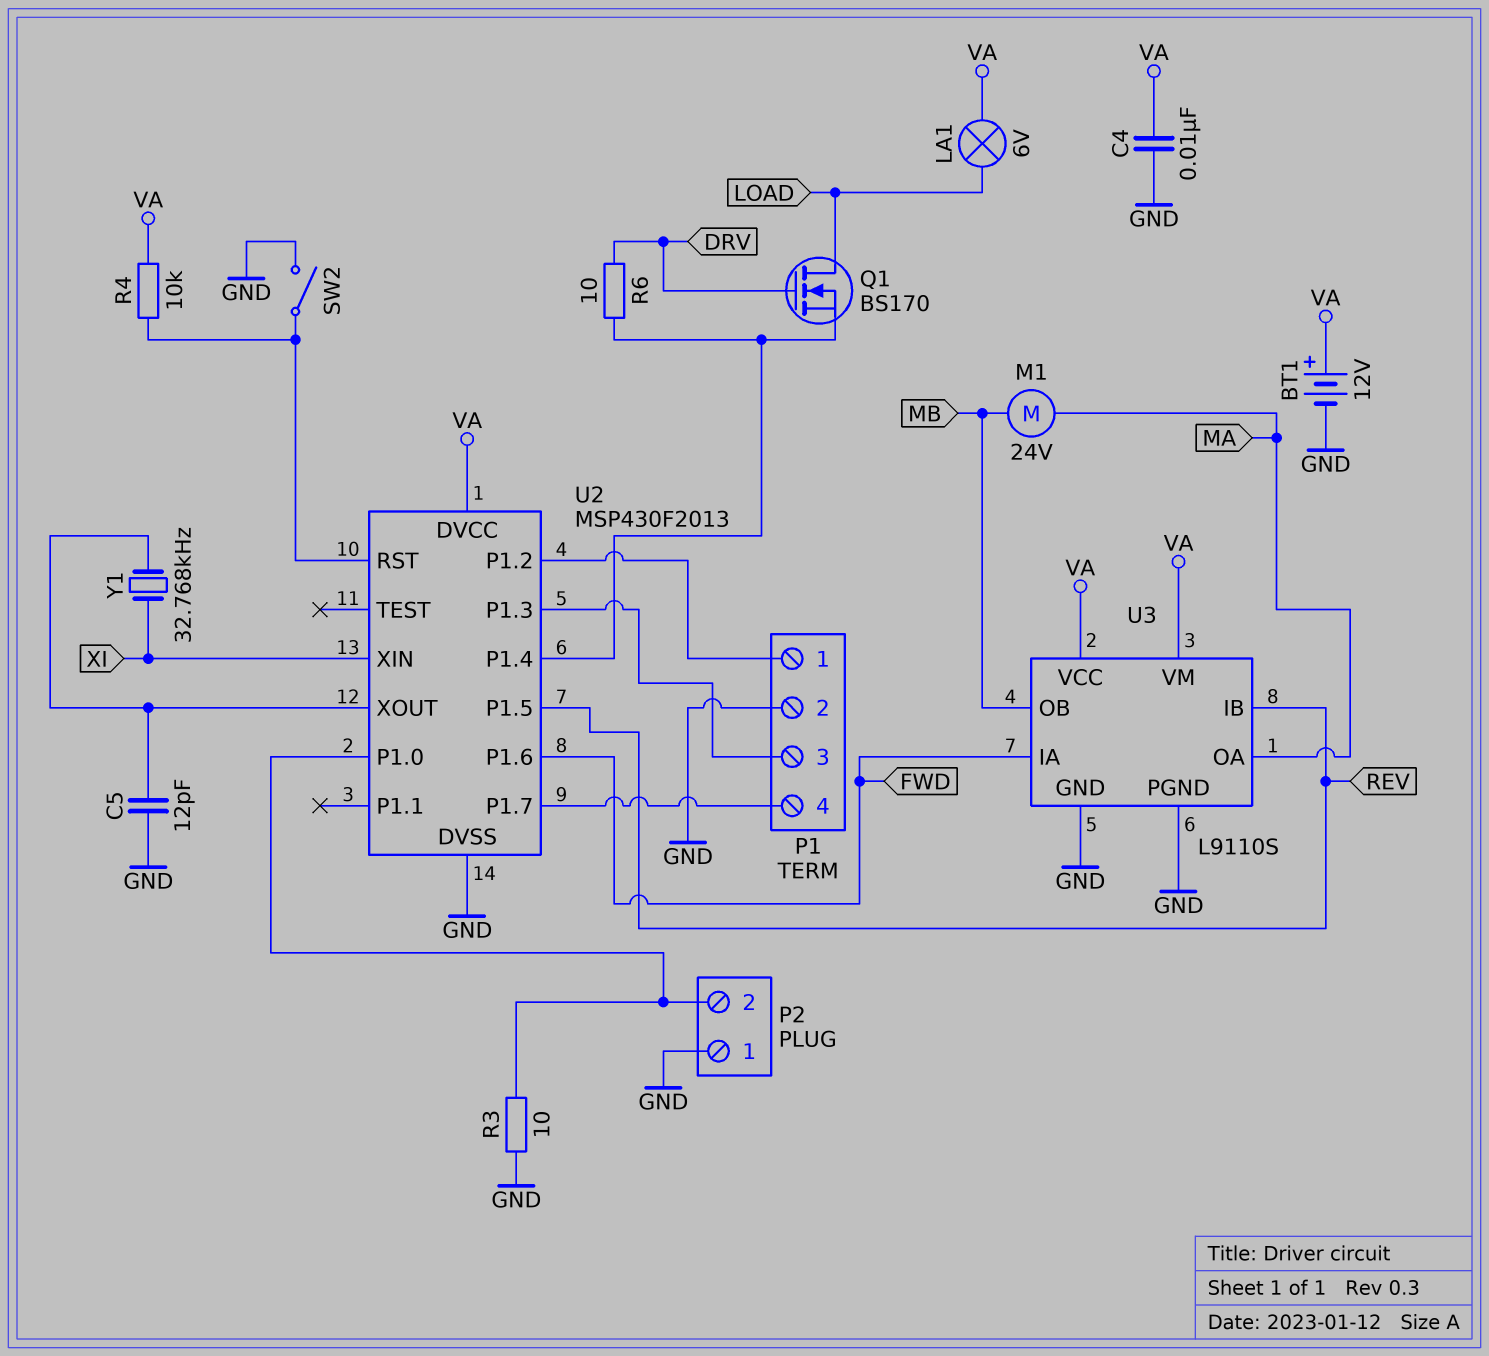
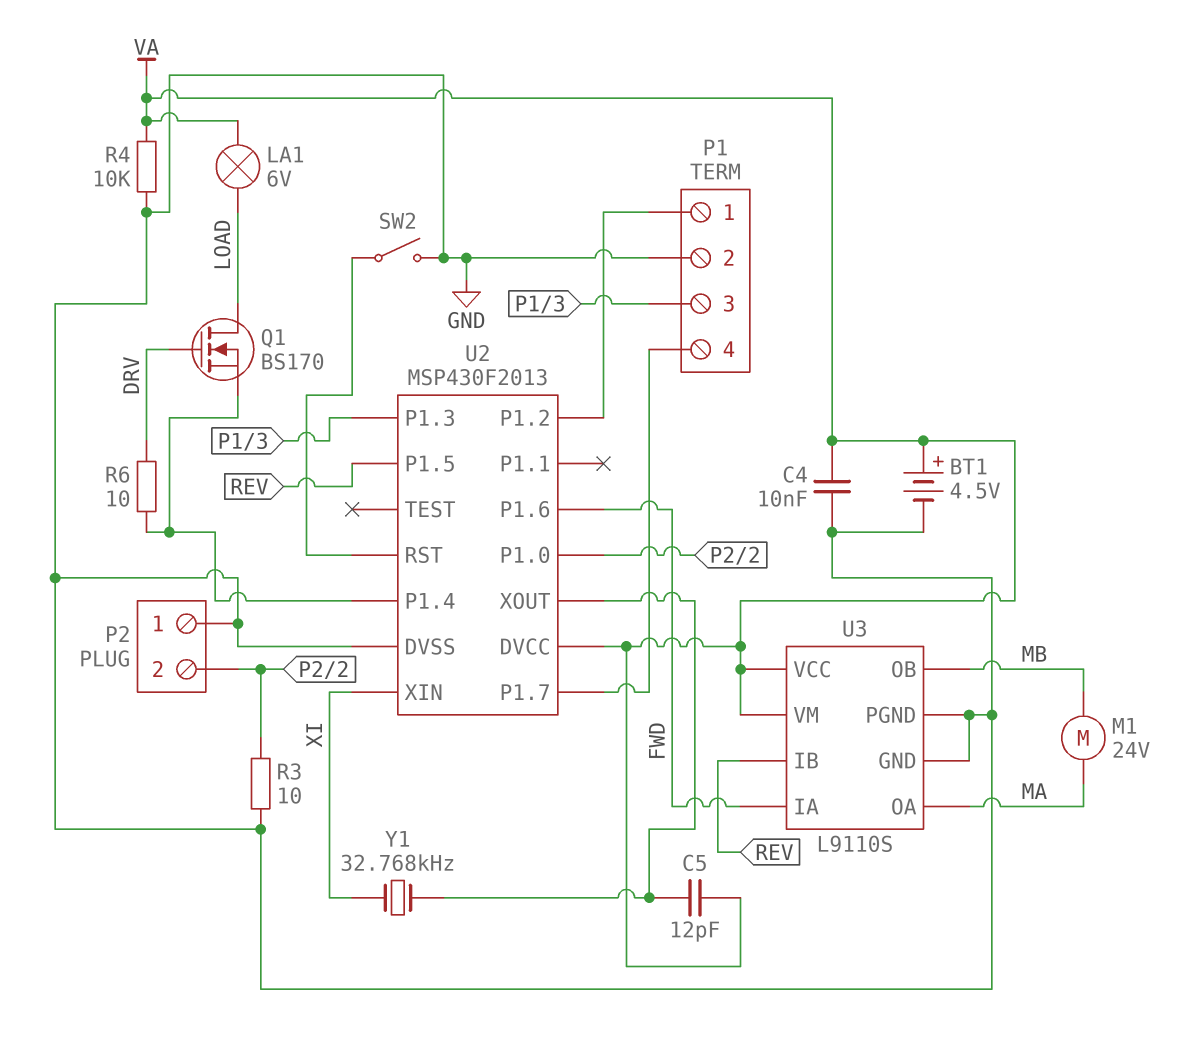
BT1: 12V (plus VA, minus GND) -> 4.5V (plus VA, minus GND)
C5: 12pF (GND, U2/XOUT) -> 12pF (U2/XOUT, VA)
R4: 10k (U2/RST, VA) -> 10k (GND, VA)

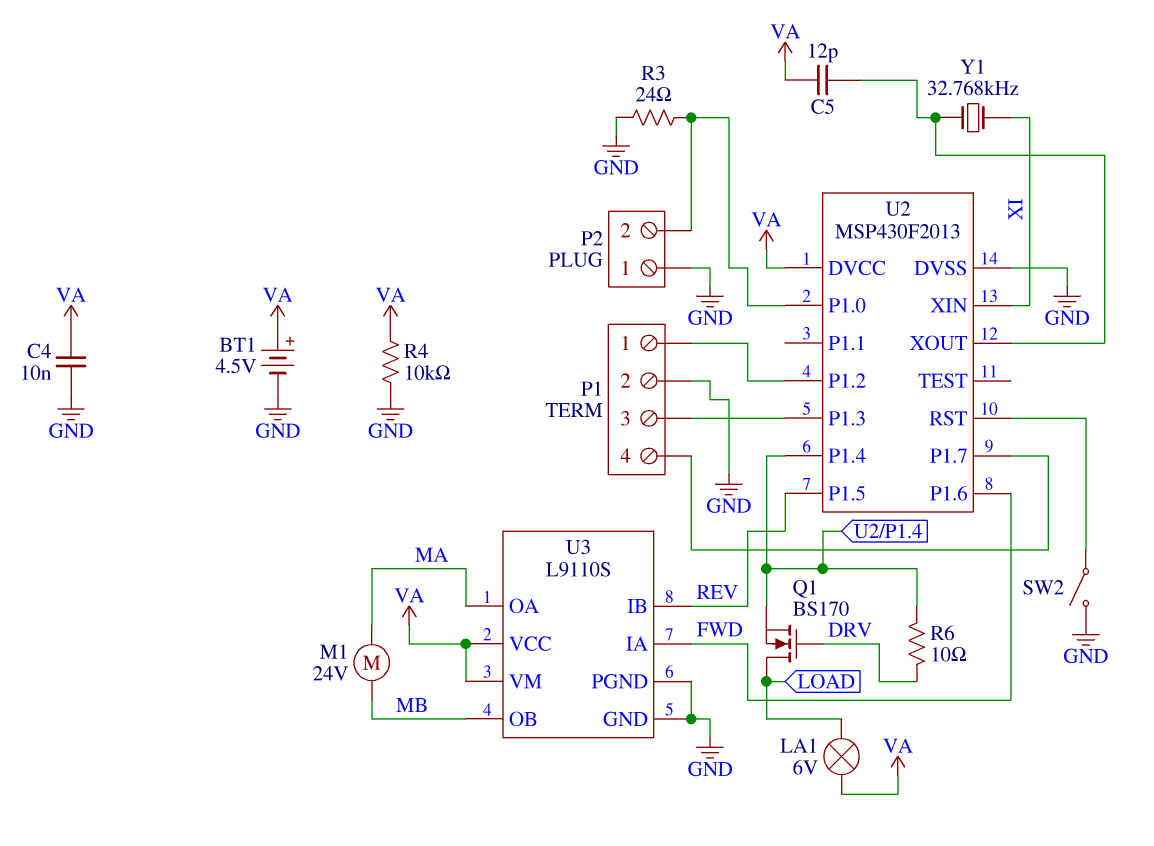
R3: 10 (GND, P2/2) -> 24 (GND, P2/2)

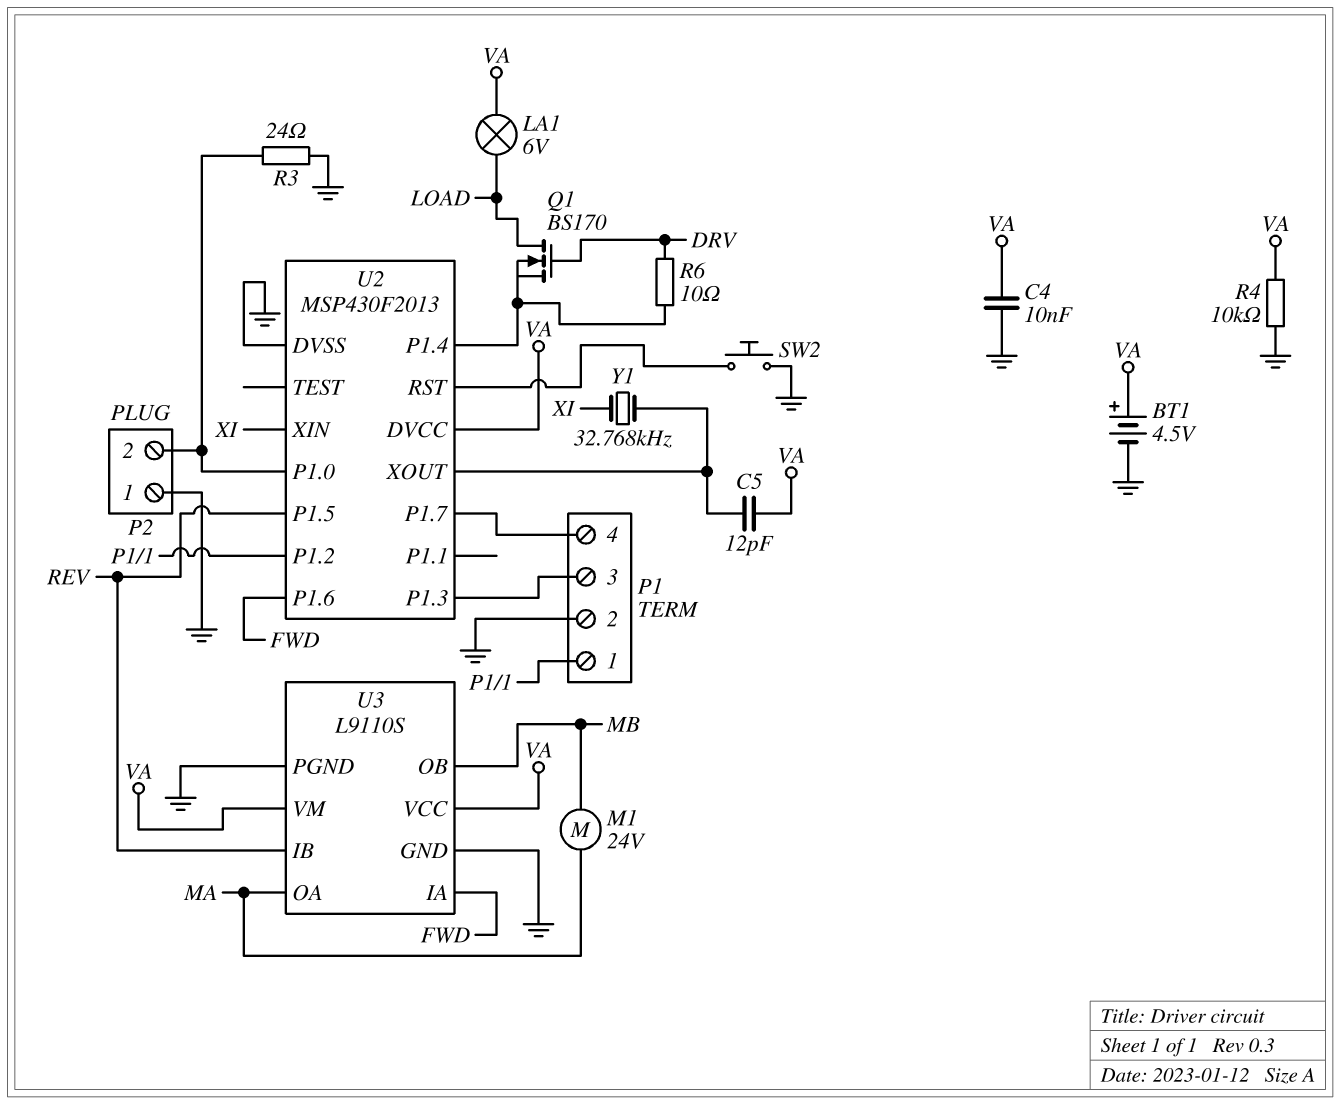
SW2: switch (GND, U2/RST) -> button (GND, U2/RST)

